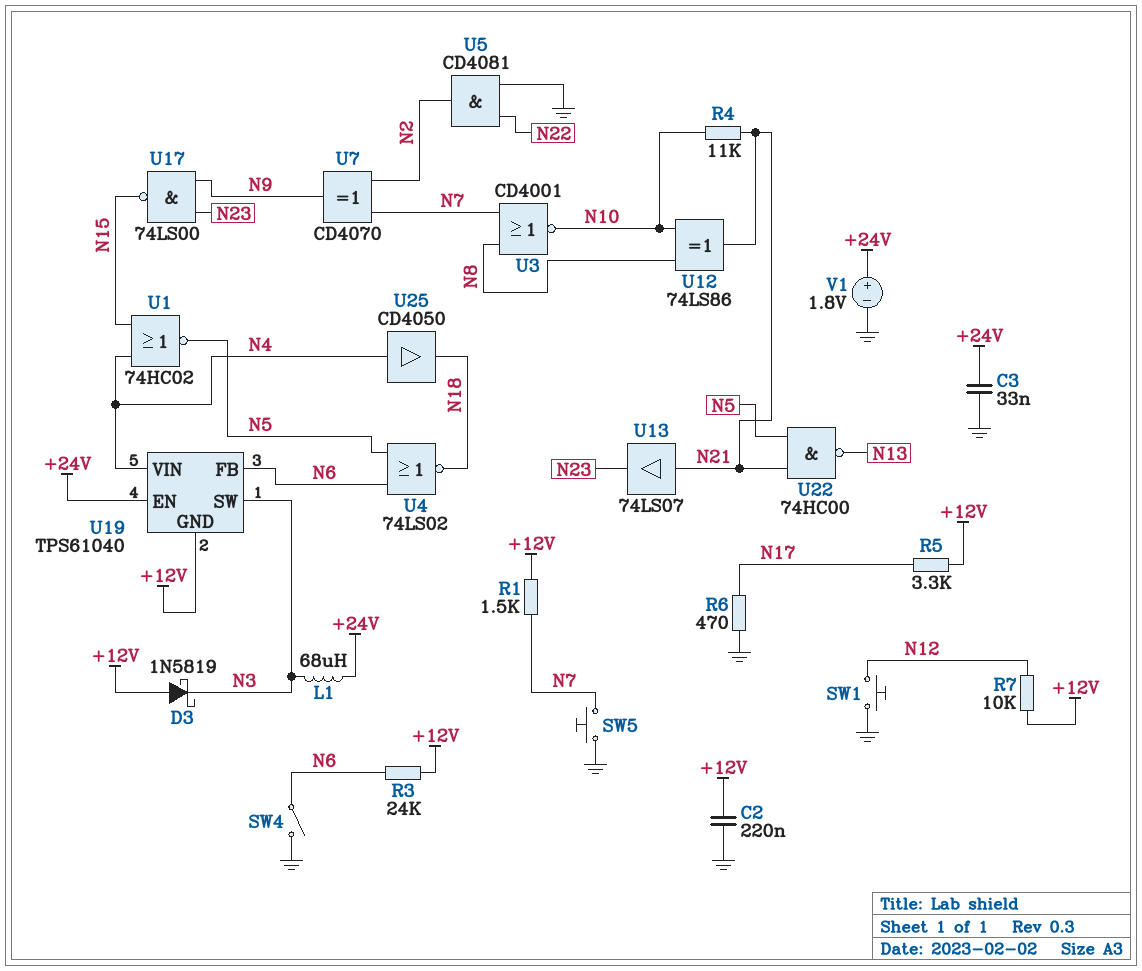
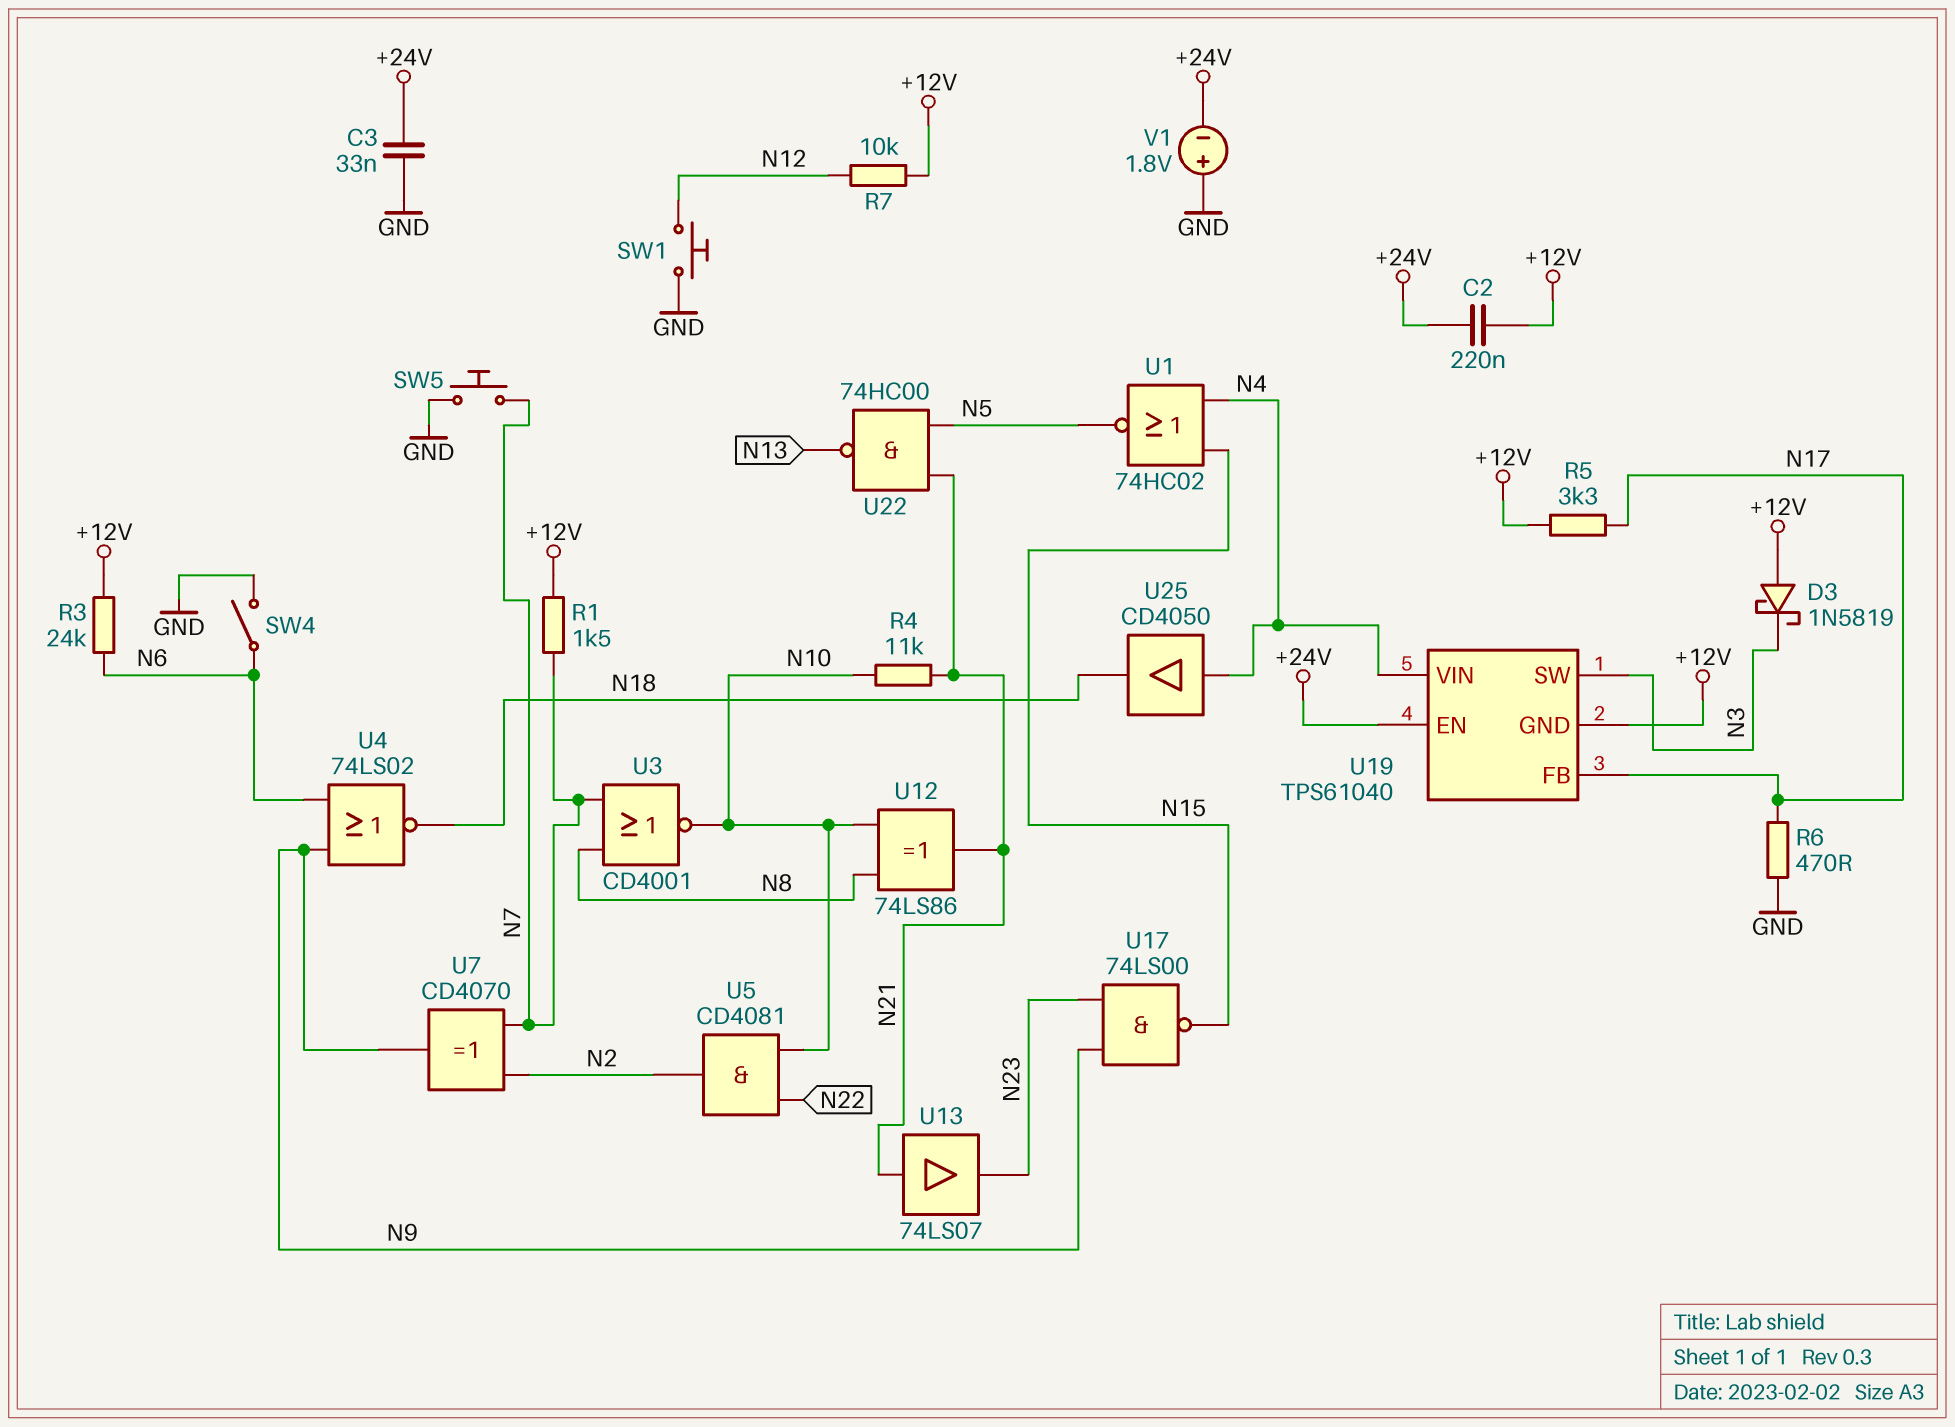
C2: 220nF (+12V, GND) -> 220nF (+12V, +24V)
L1: 68uH (+24V, N3) -> none
U4: NOR 74LS02 (in N5, in N6, out N18) -> NOR 74LS02 (in N6, in N9, out N18)
U5: AND CD4081 (in GND, in N22, out N2) -> AND CD4081 (in N10, in N22, out N2)
U19 pin FB: N6 -> N17
V1: 1.8V (plus +24V, minus GND) -> 1.8V (plus GND, minus +24V)

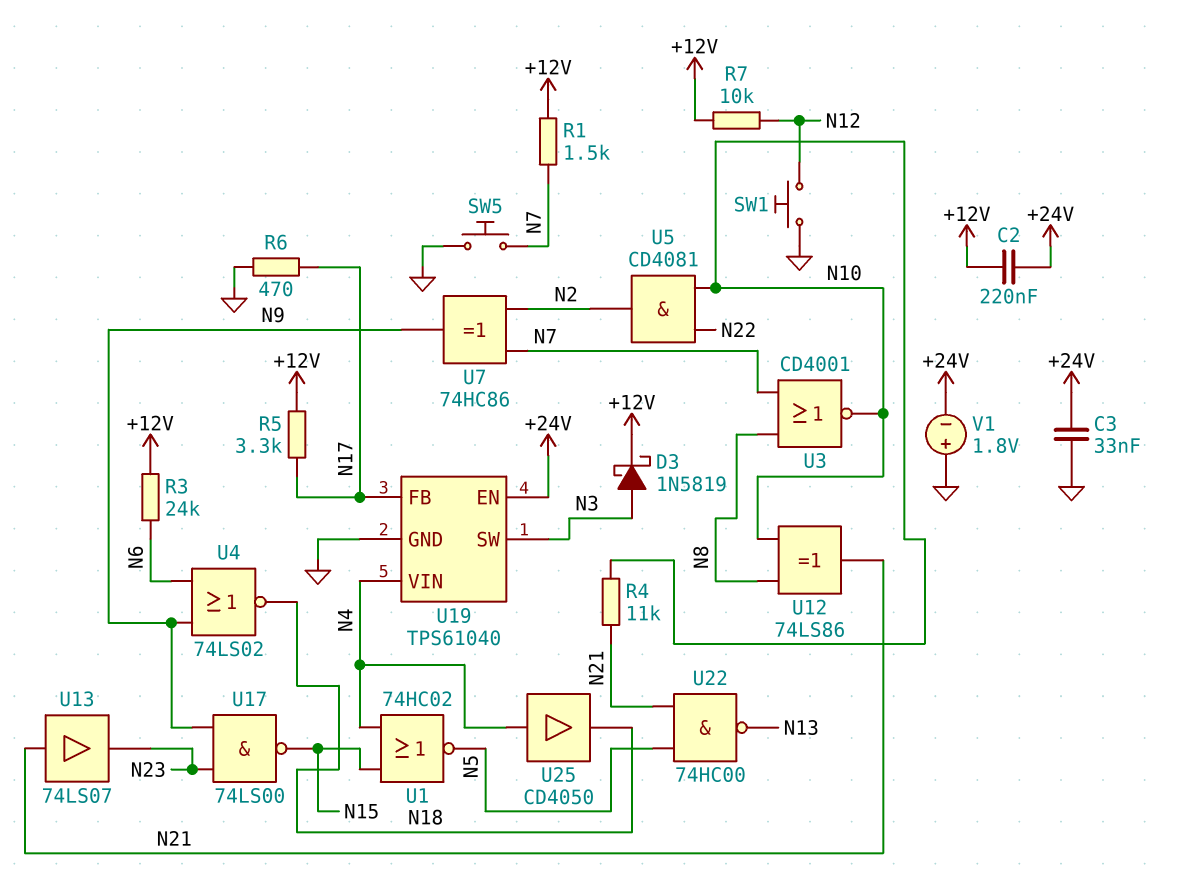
D3: schottky 1N5819 (A +12V, K N3) -> schottky 1N5819 (A N3, K +12V)
SW4: switch (GND, N6) -> none
U7: XOR CD4070 (in N2, in N7, out N9) -> XOR 74HC86 (in N2, in N7, out N9)
U19 pin GND: +12V -> GND

